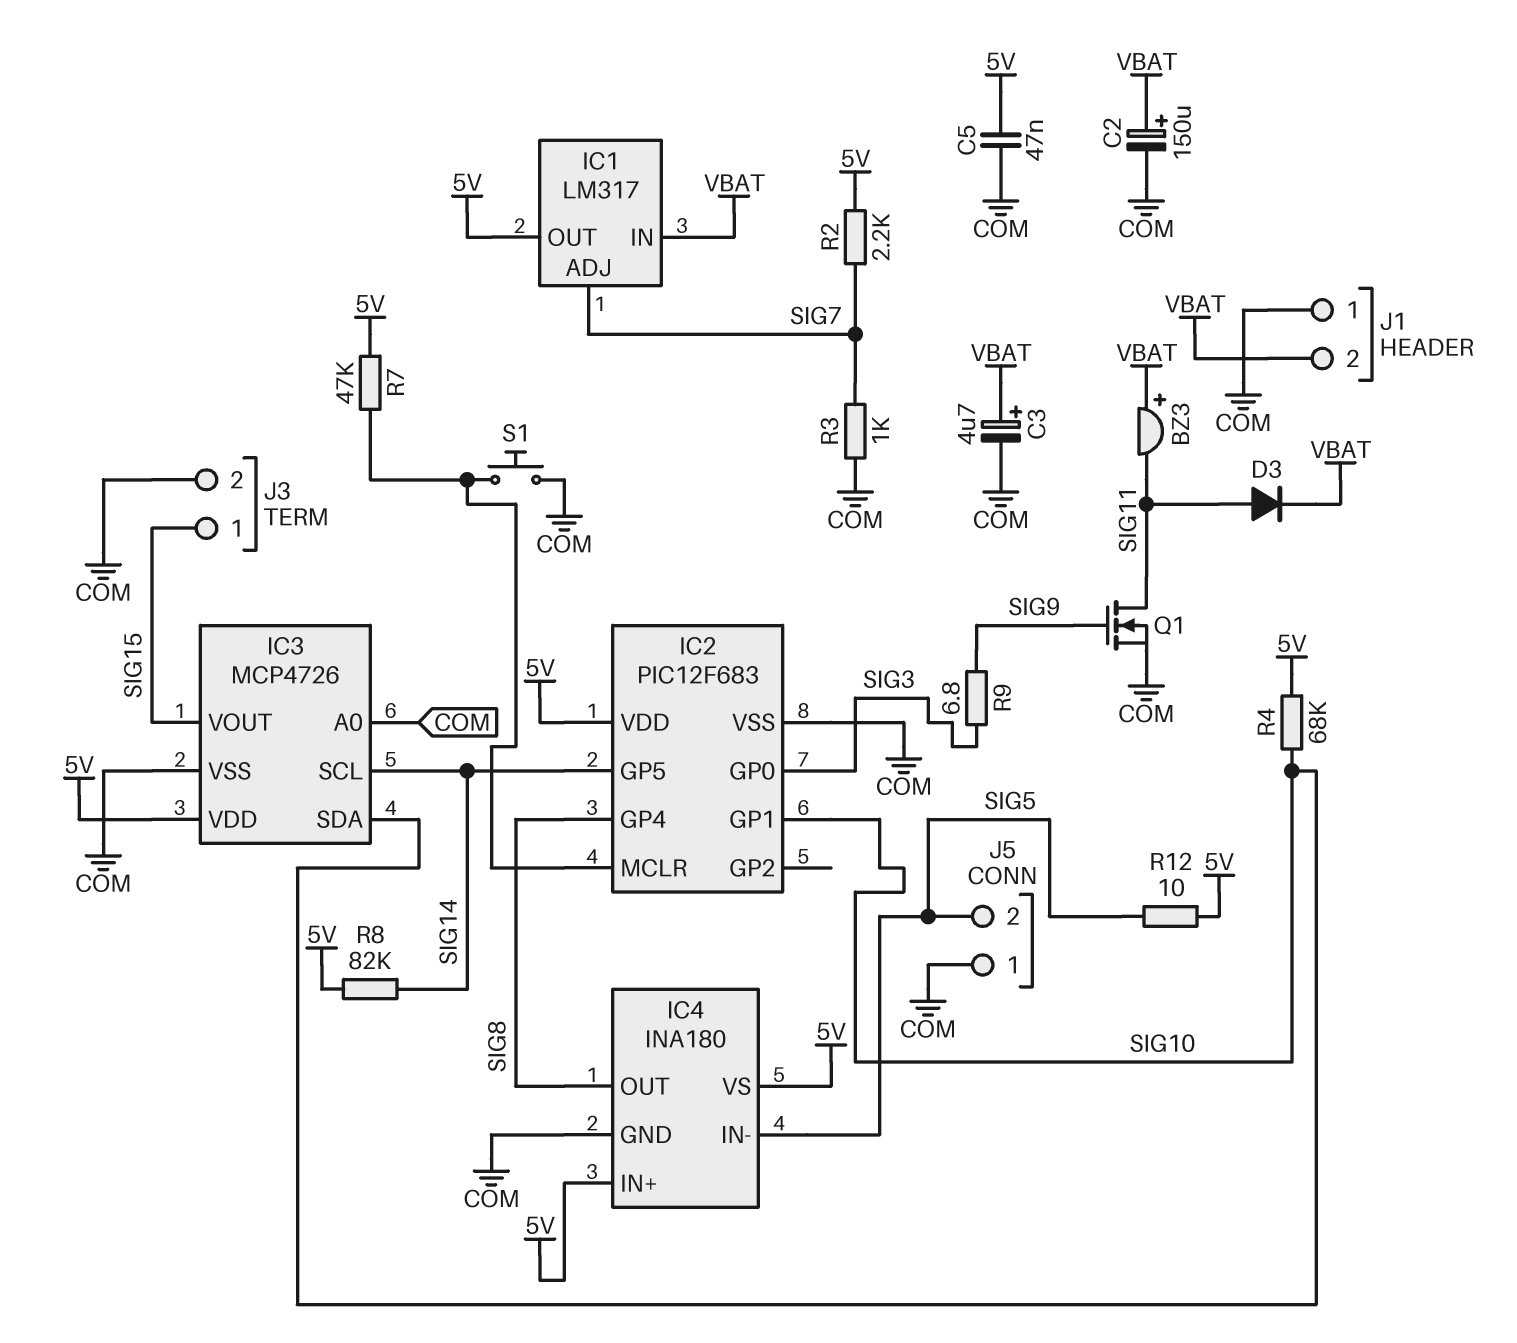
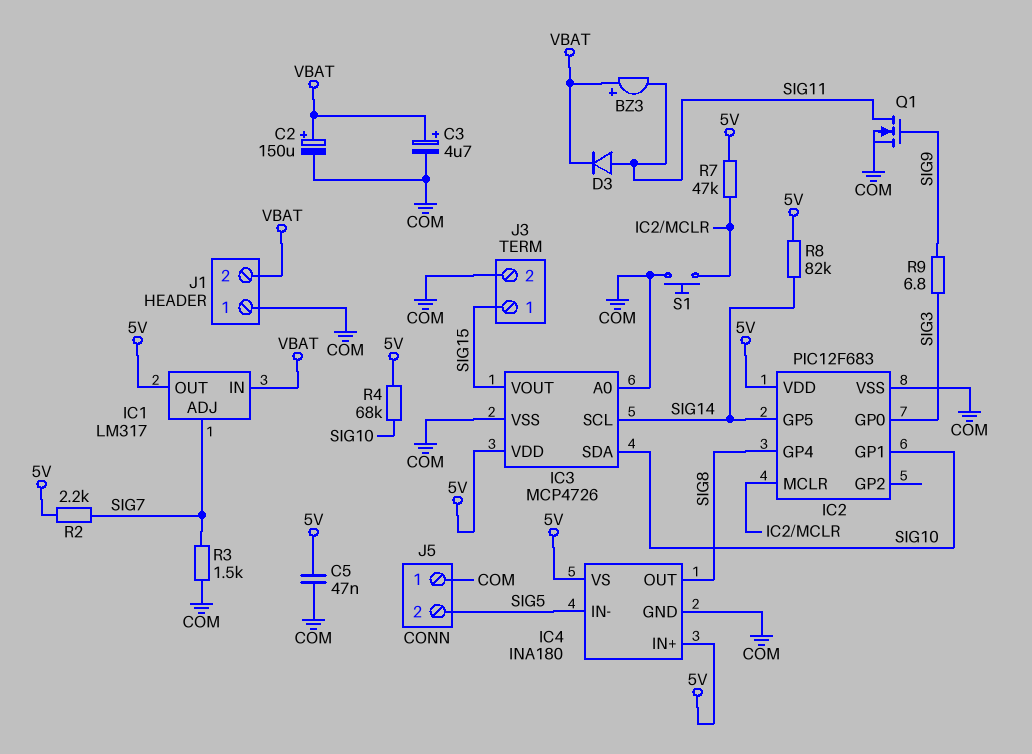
R3: 1k (COM, SIG7) -> 1.5k (COM, SIG7)
R12: 10 (5V, SIG5) -> none

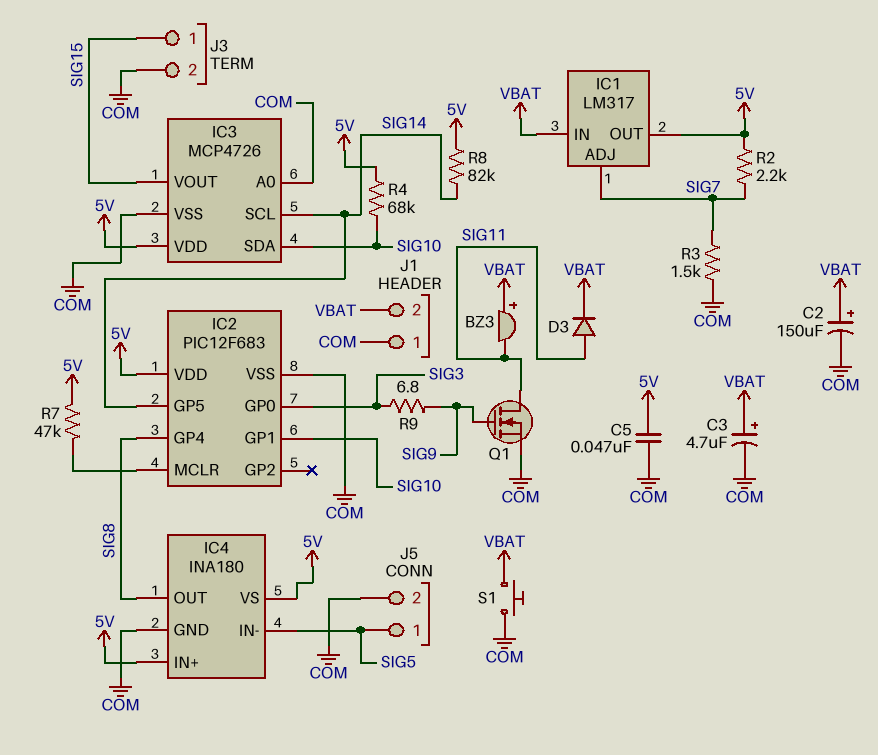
J5 pin 1: COM -> SIG5
J5 pin 2: SIG5 -> COM
S1: button (COM, IC2/MCLR) -> button (COM, VBAT)

